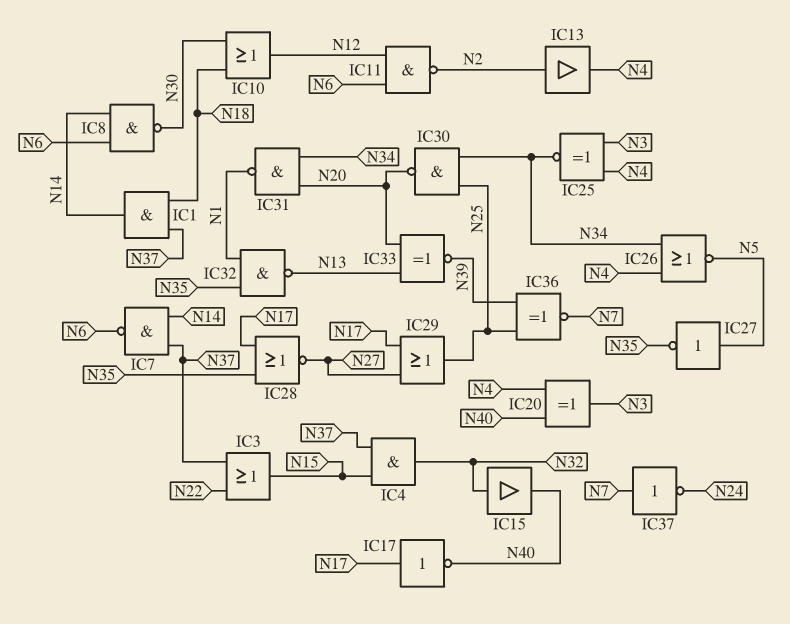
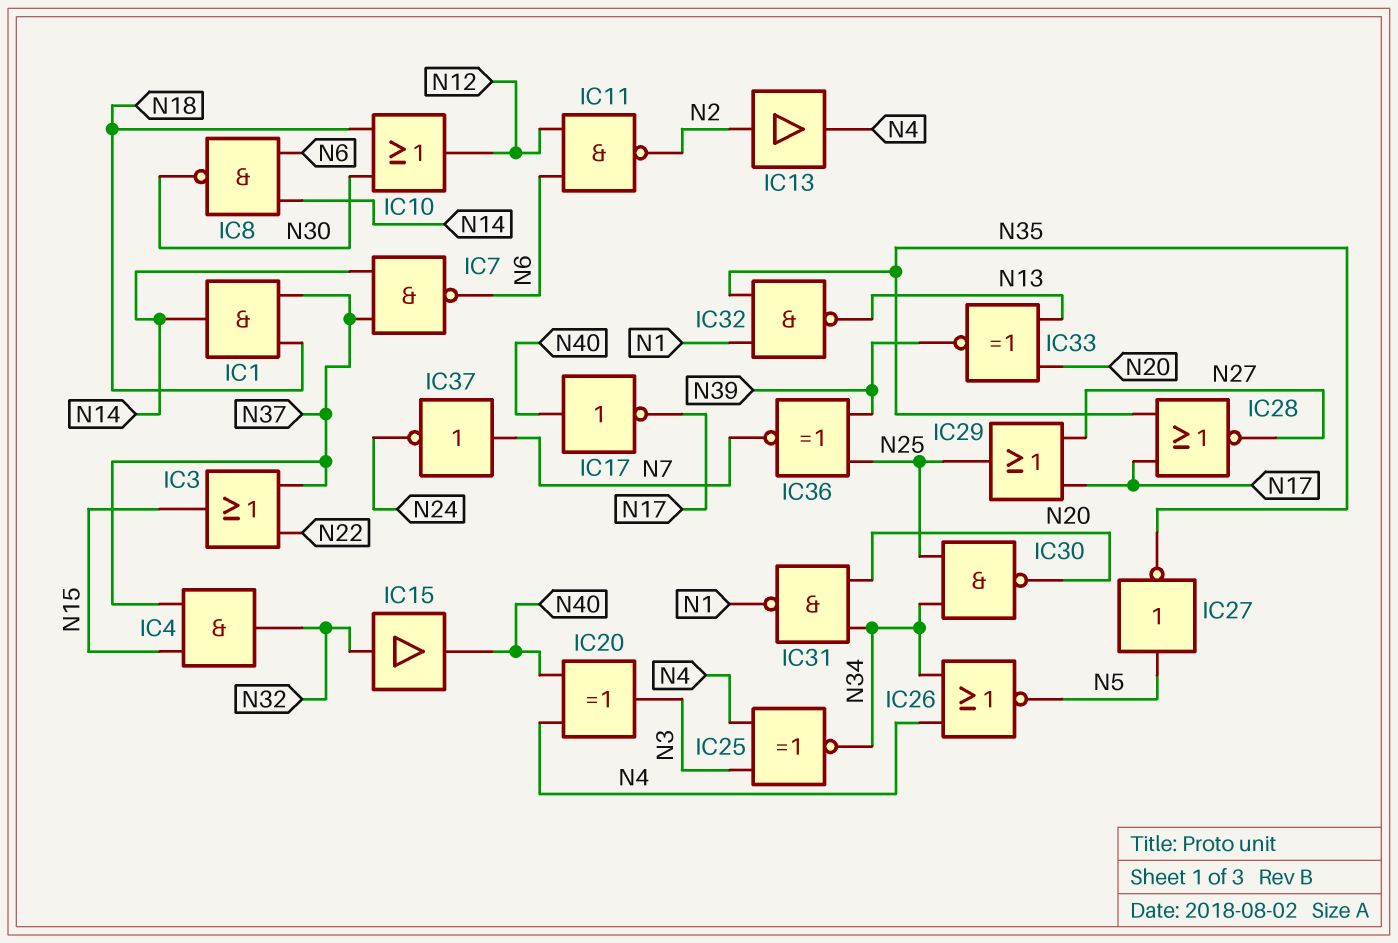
IC17: NOT (in N17, out N40) -> NOT (in N40, out N17)

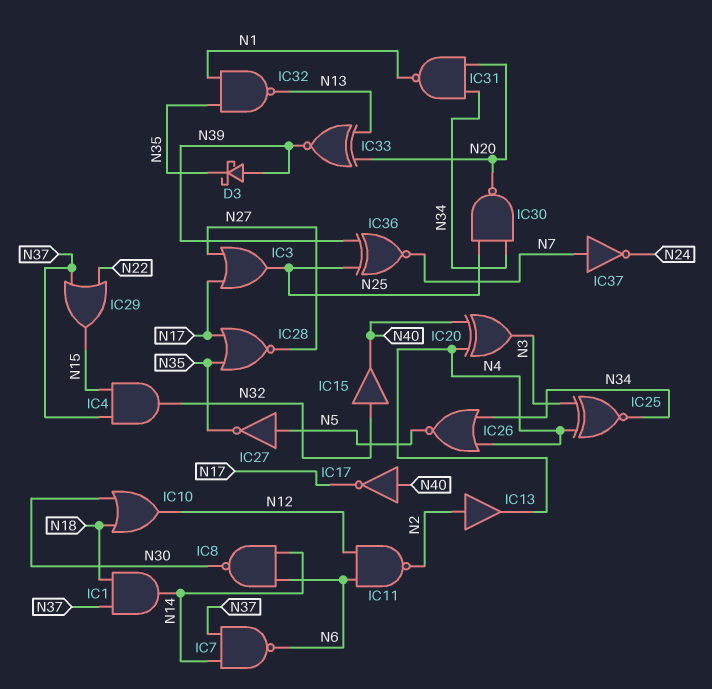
D3: none -> schottky (A N39, K N35)
IC3: OR (in N22, in N37, out N15) -> OR (in N17, in N27, out N25)
IC29: OR (in N17, in N27, out N25) -> OR (in N22, in N37, out N15)

